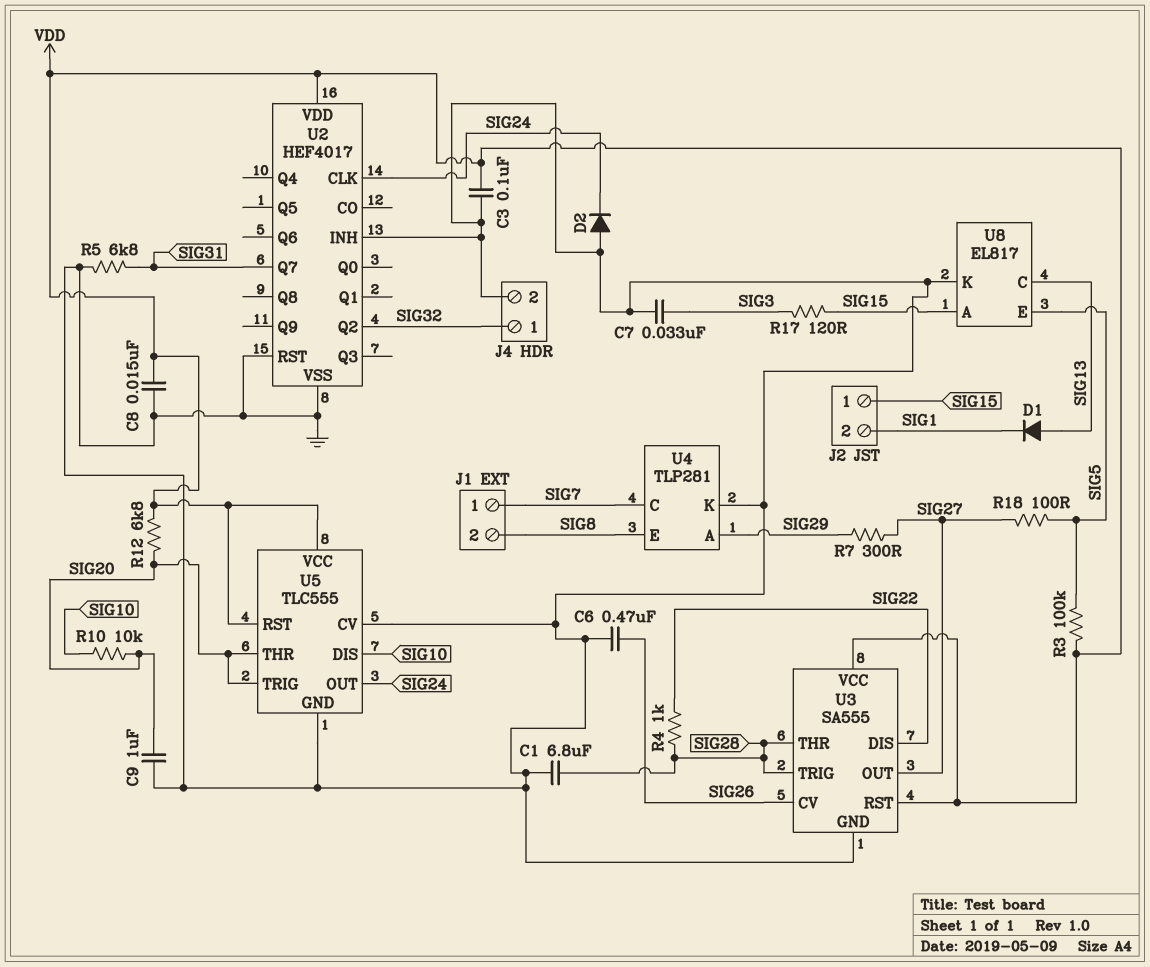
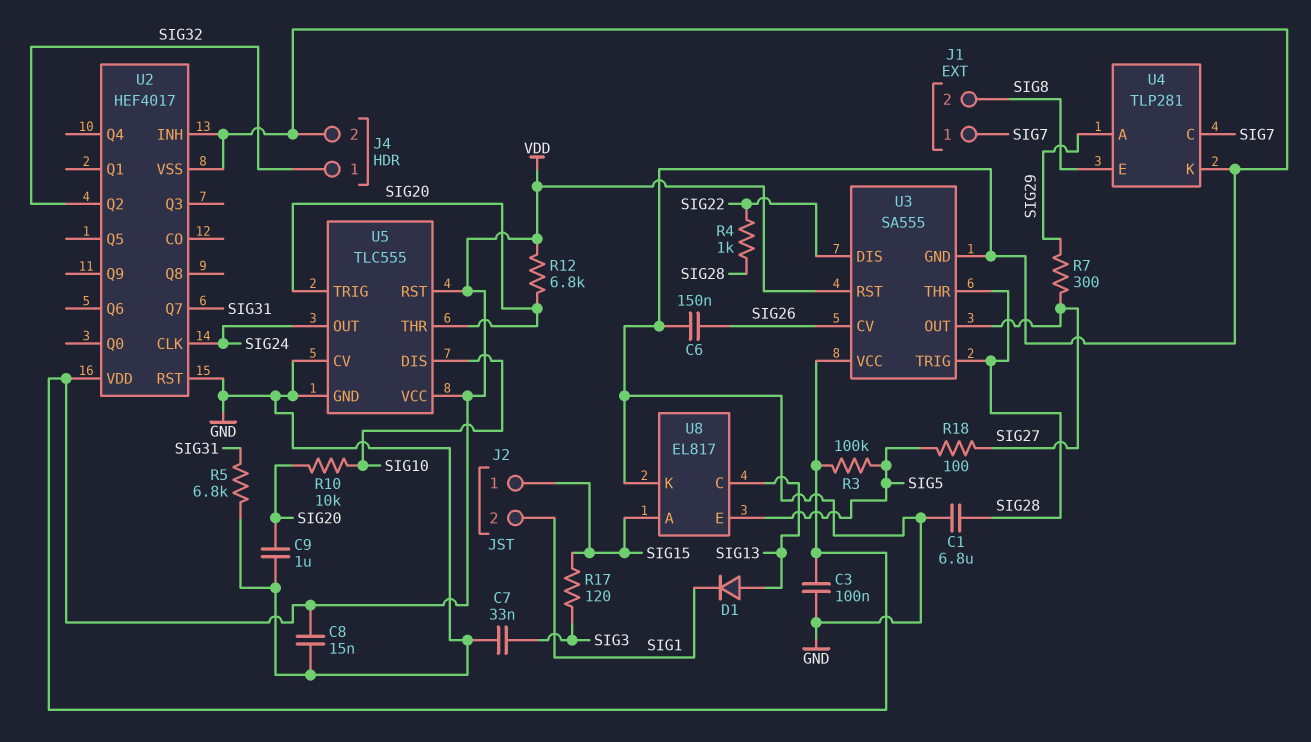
C6: 470nF (GND, SIG26) -> 150nF (GND, SIG26)
D2: diode (A GND, K SIG24) -> none

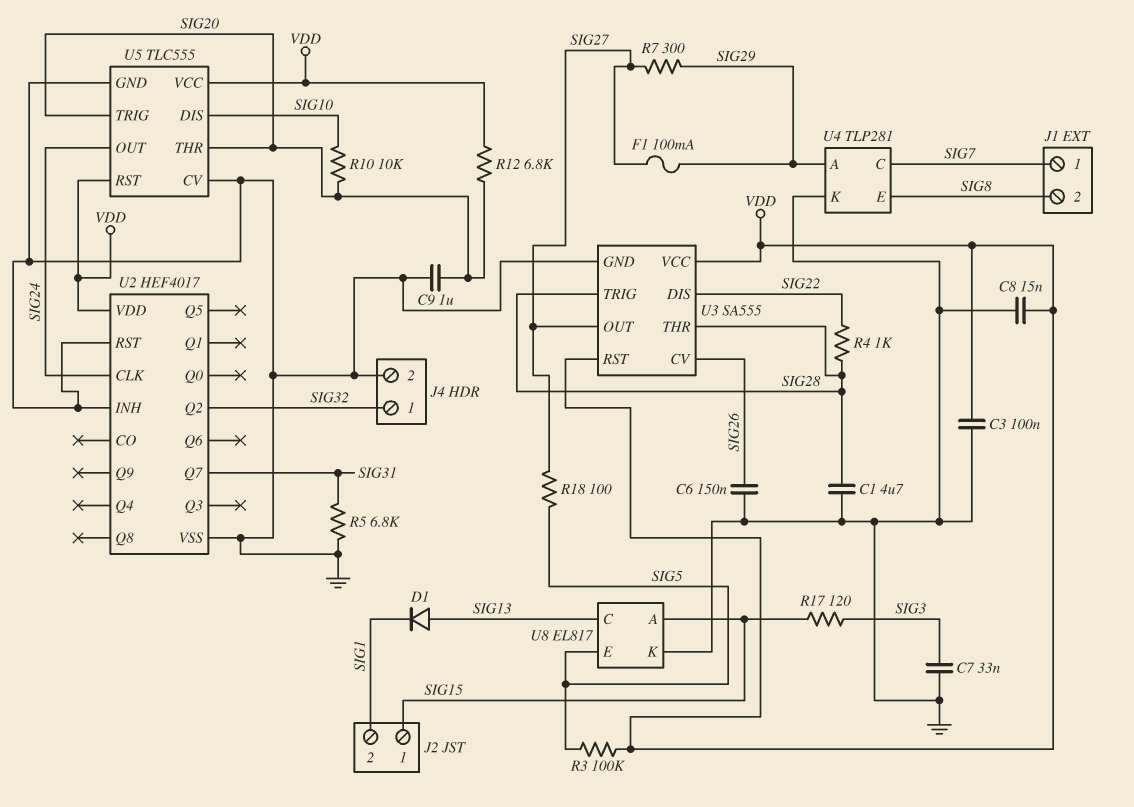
C1: 6.8uF (GND, SIG28) -> 4.7uF (GND, SIG28)
F1: none -> 100mA (SIG27, SIG29)

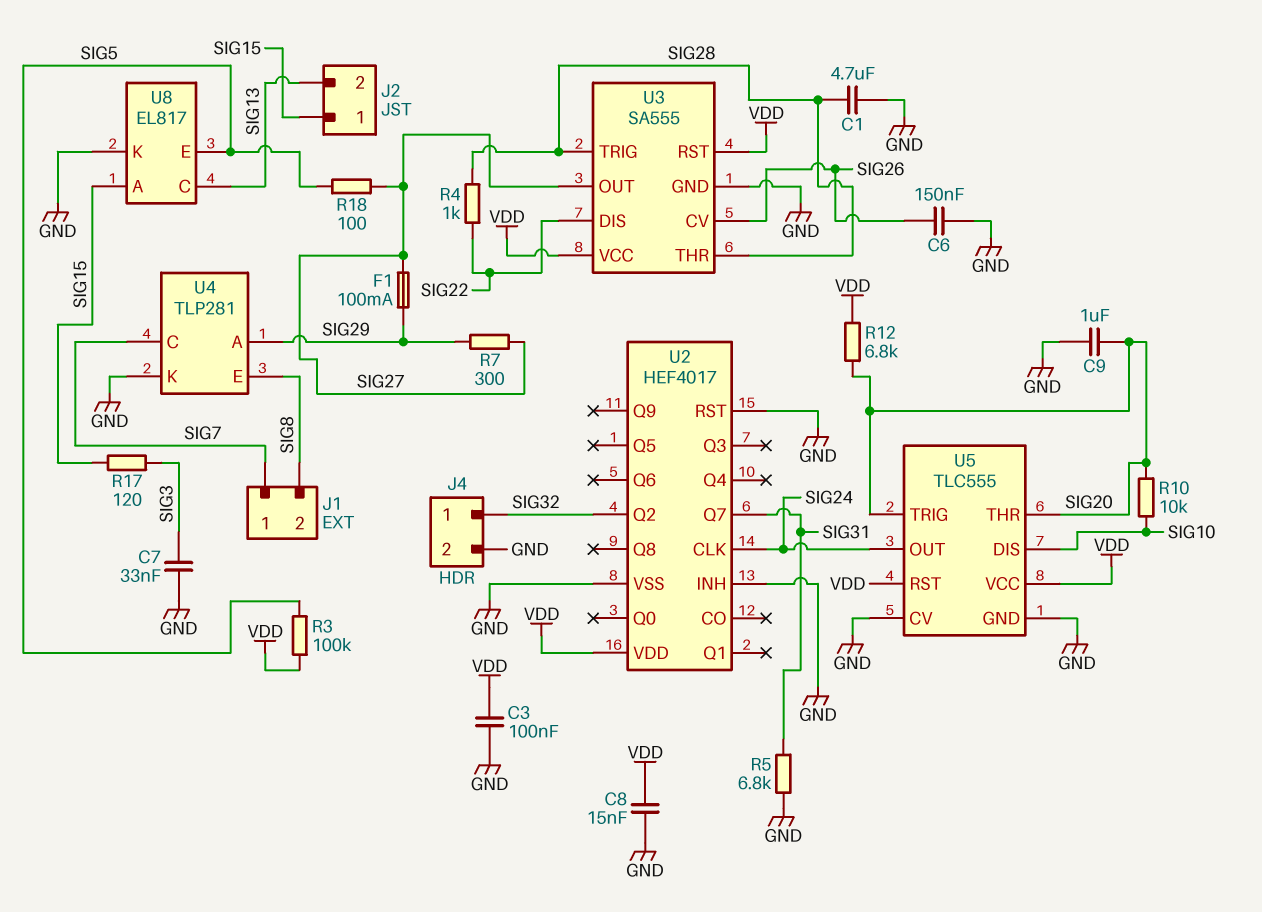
D1: diode (A SIG13, K SIG1) -> none
J2 pin 2: SIG1 -> SIG13

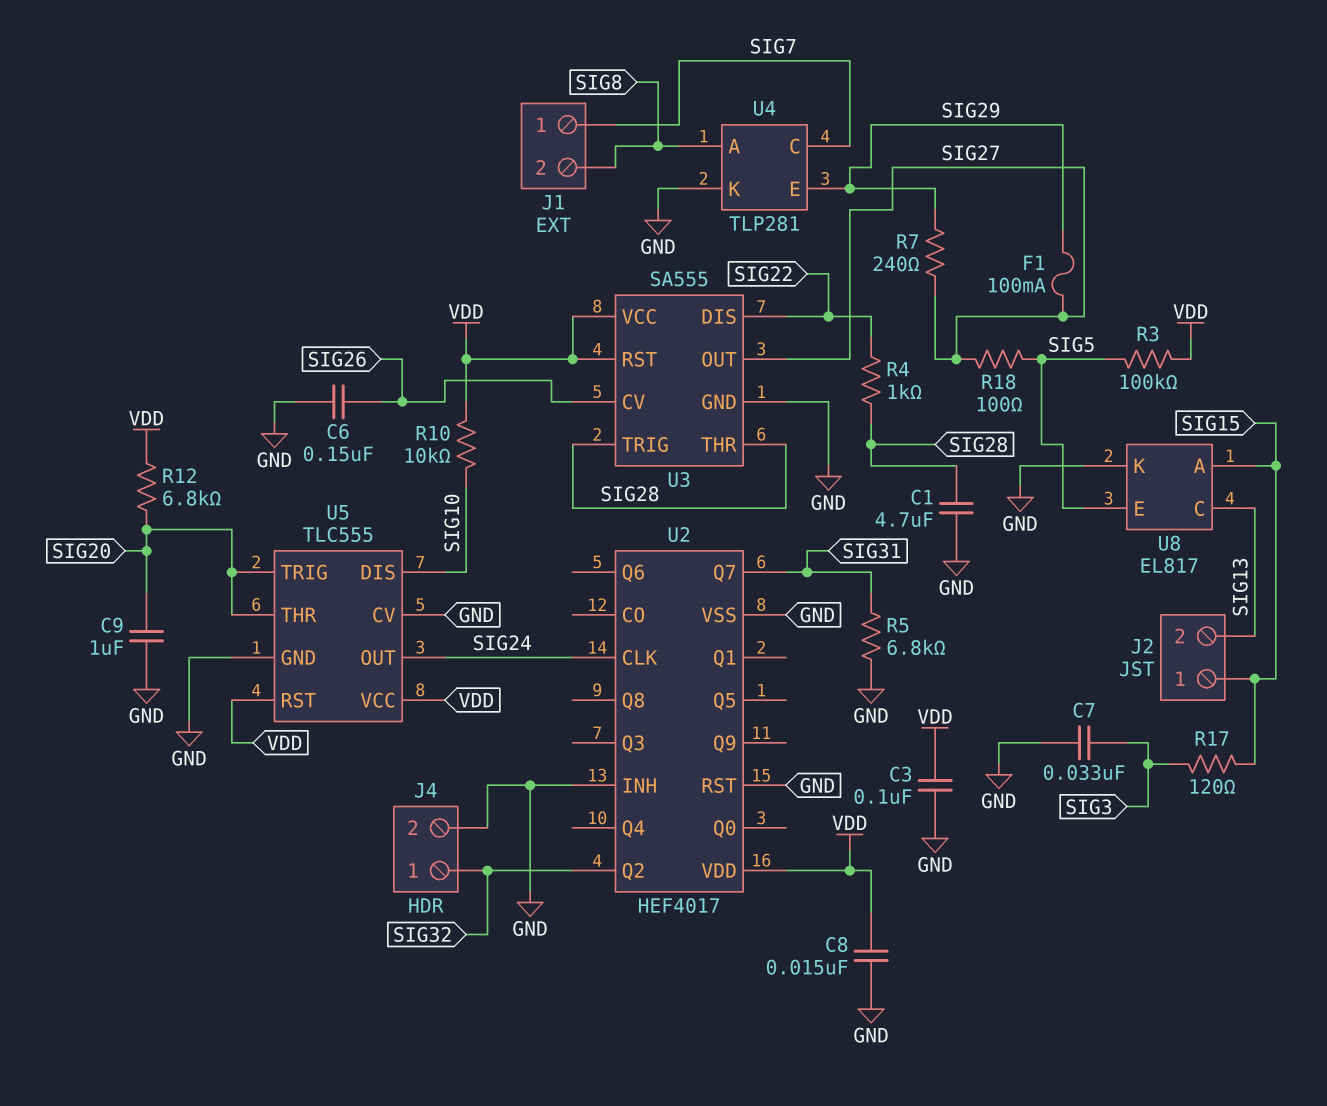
R7: 300 (SIG27, SIG29) -> 240 (SIG27, SIG29)
R10: 10k (SIG10, SIG20) -> 10k (SIG10, VDD)
U4 pin A: SIG29 -> SIG8
U4 pin E: SIG8 -> SIG29

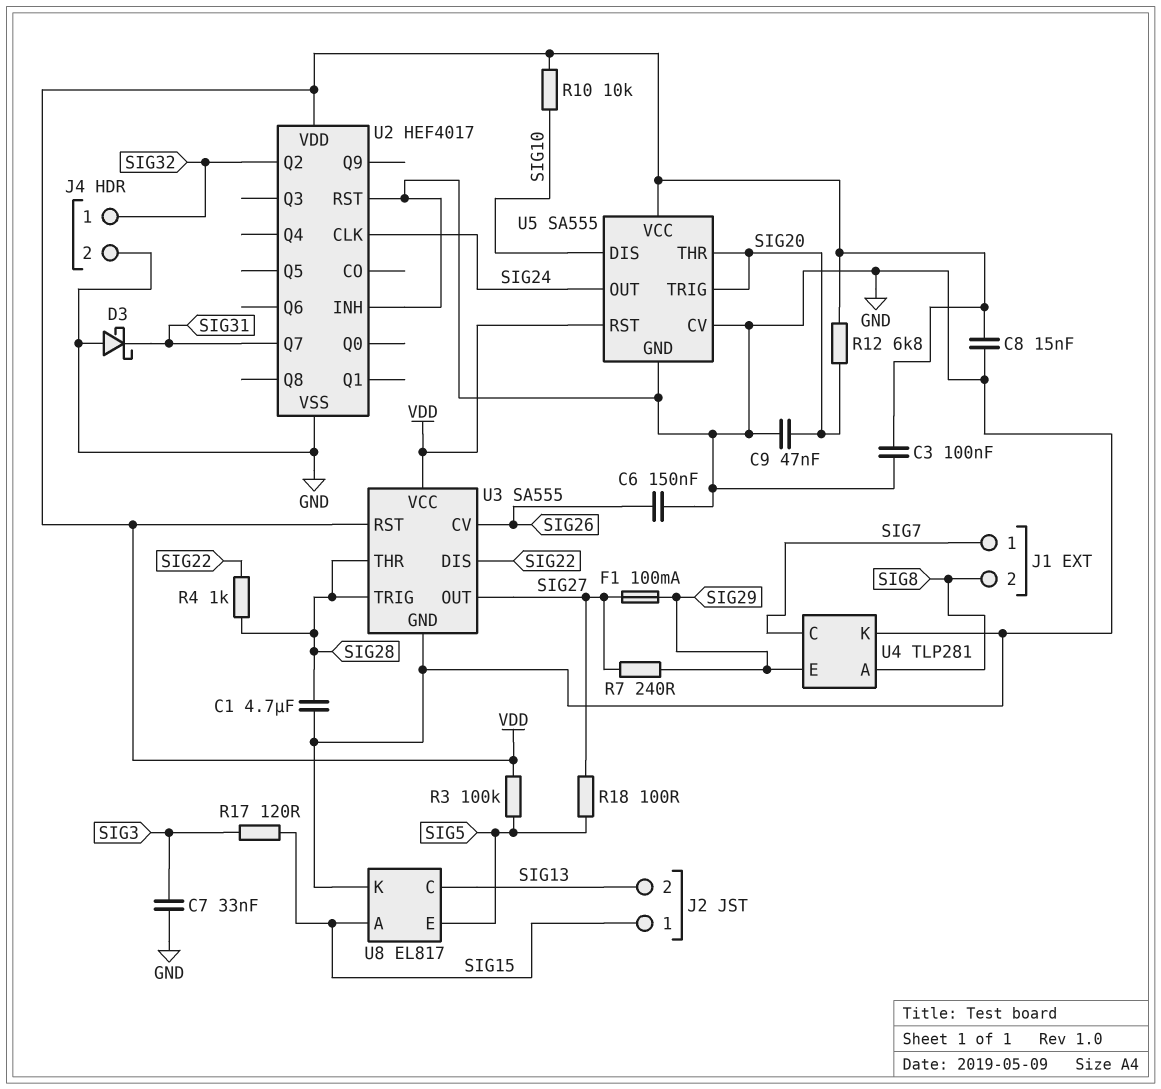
C9: 1uF (GND, SIG20) -> 47nF (GND, SIG20)
D3: none -> schottky (A GND, K SIG31)
R5: 6.8k (GND, SIG31) -> none
U5: TLC555 -> SA555

